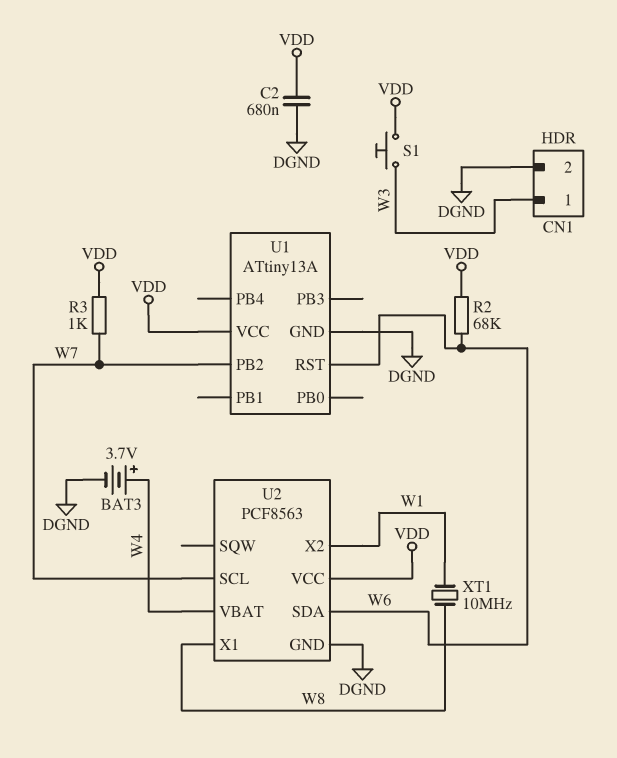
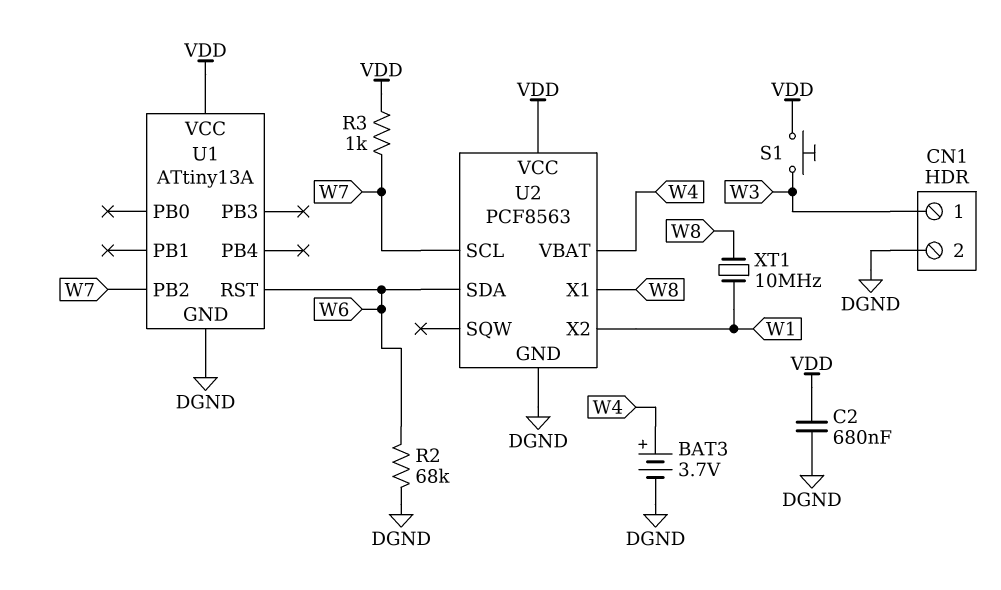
R2: 68k (VDD, W6) -> 68k (DGND, W6)

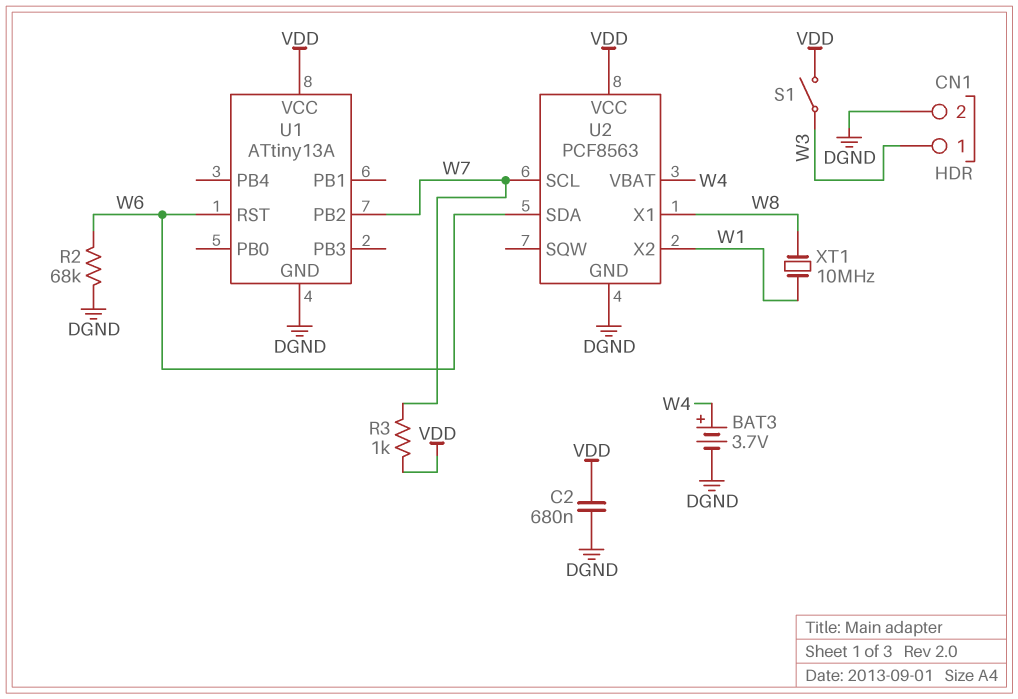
S1: button (VDD, W3) -> switch (VDD, W3)

